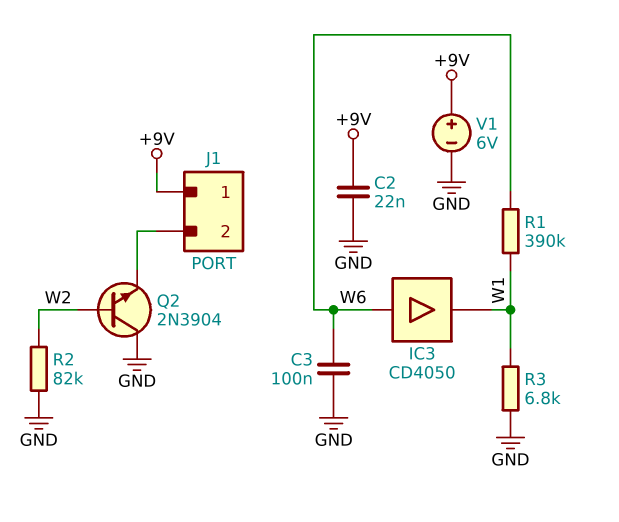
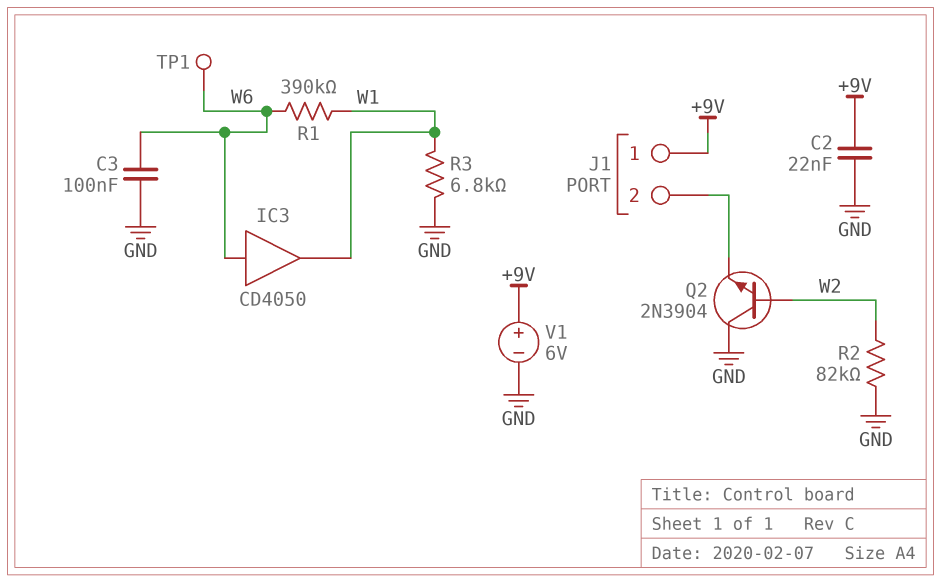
TP1: none -> test point (W6)

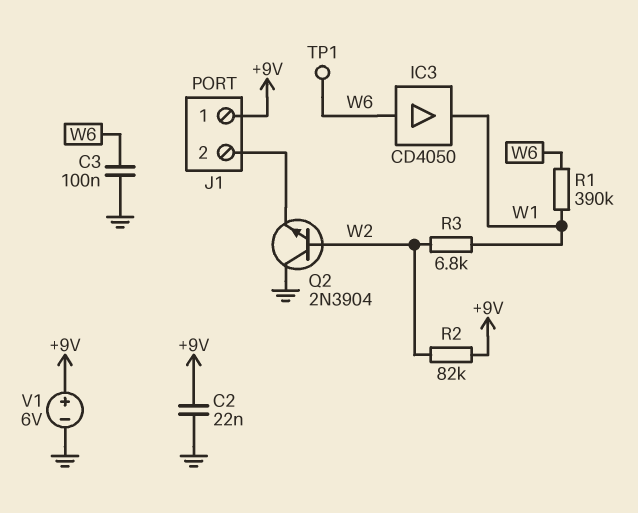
R2: 82k (GND, W2) -> 82k (+9V, W2)
R3: 6.8k (GND, W1) -> 6.8k (W1, W2)

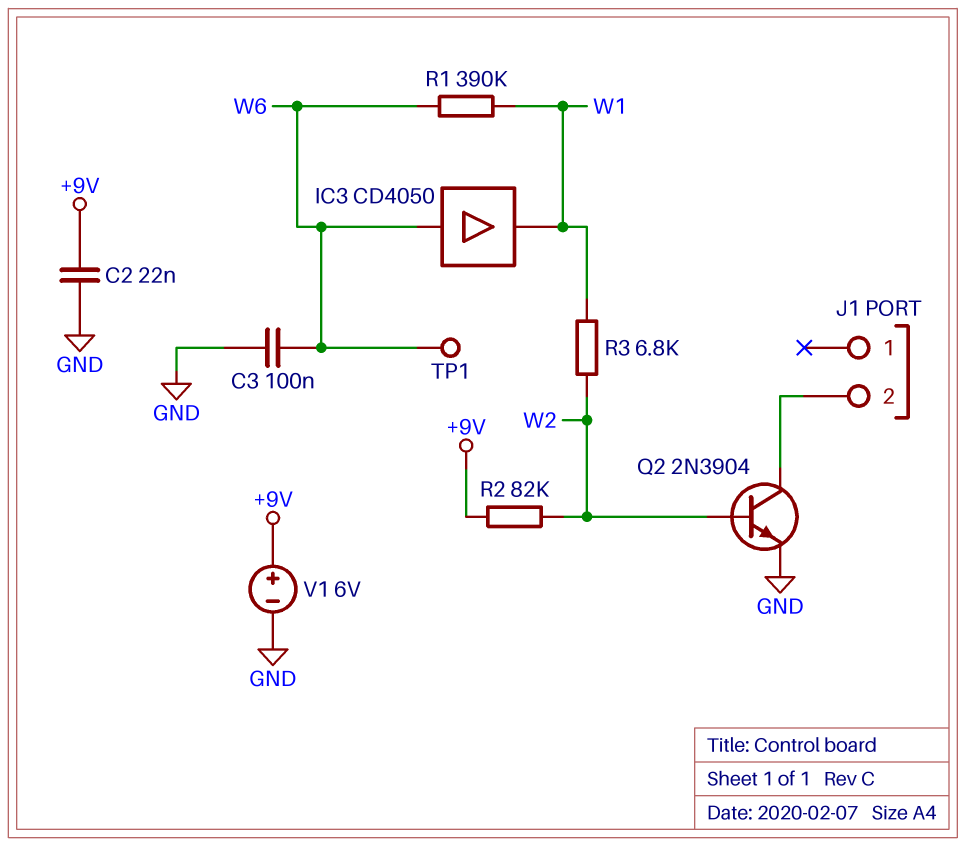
J1 pin 1: +9V -> none
Q2: NPN 2N3904 (B W2, C GND, E J1/2) -> NPN 2N3904 (B W2, C J1/2, E GND)

